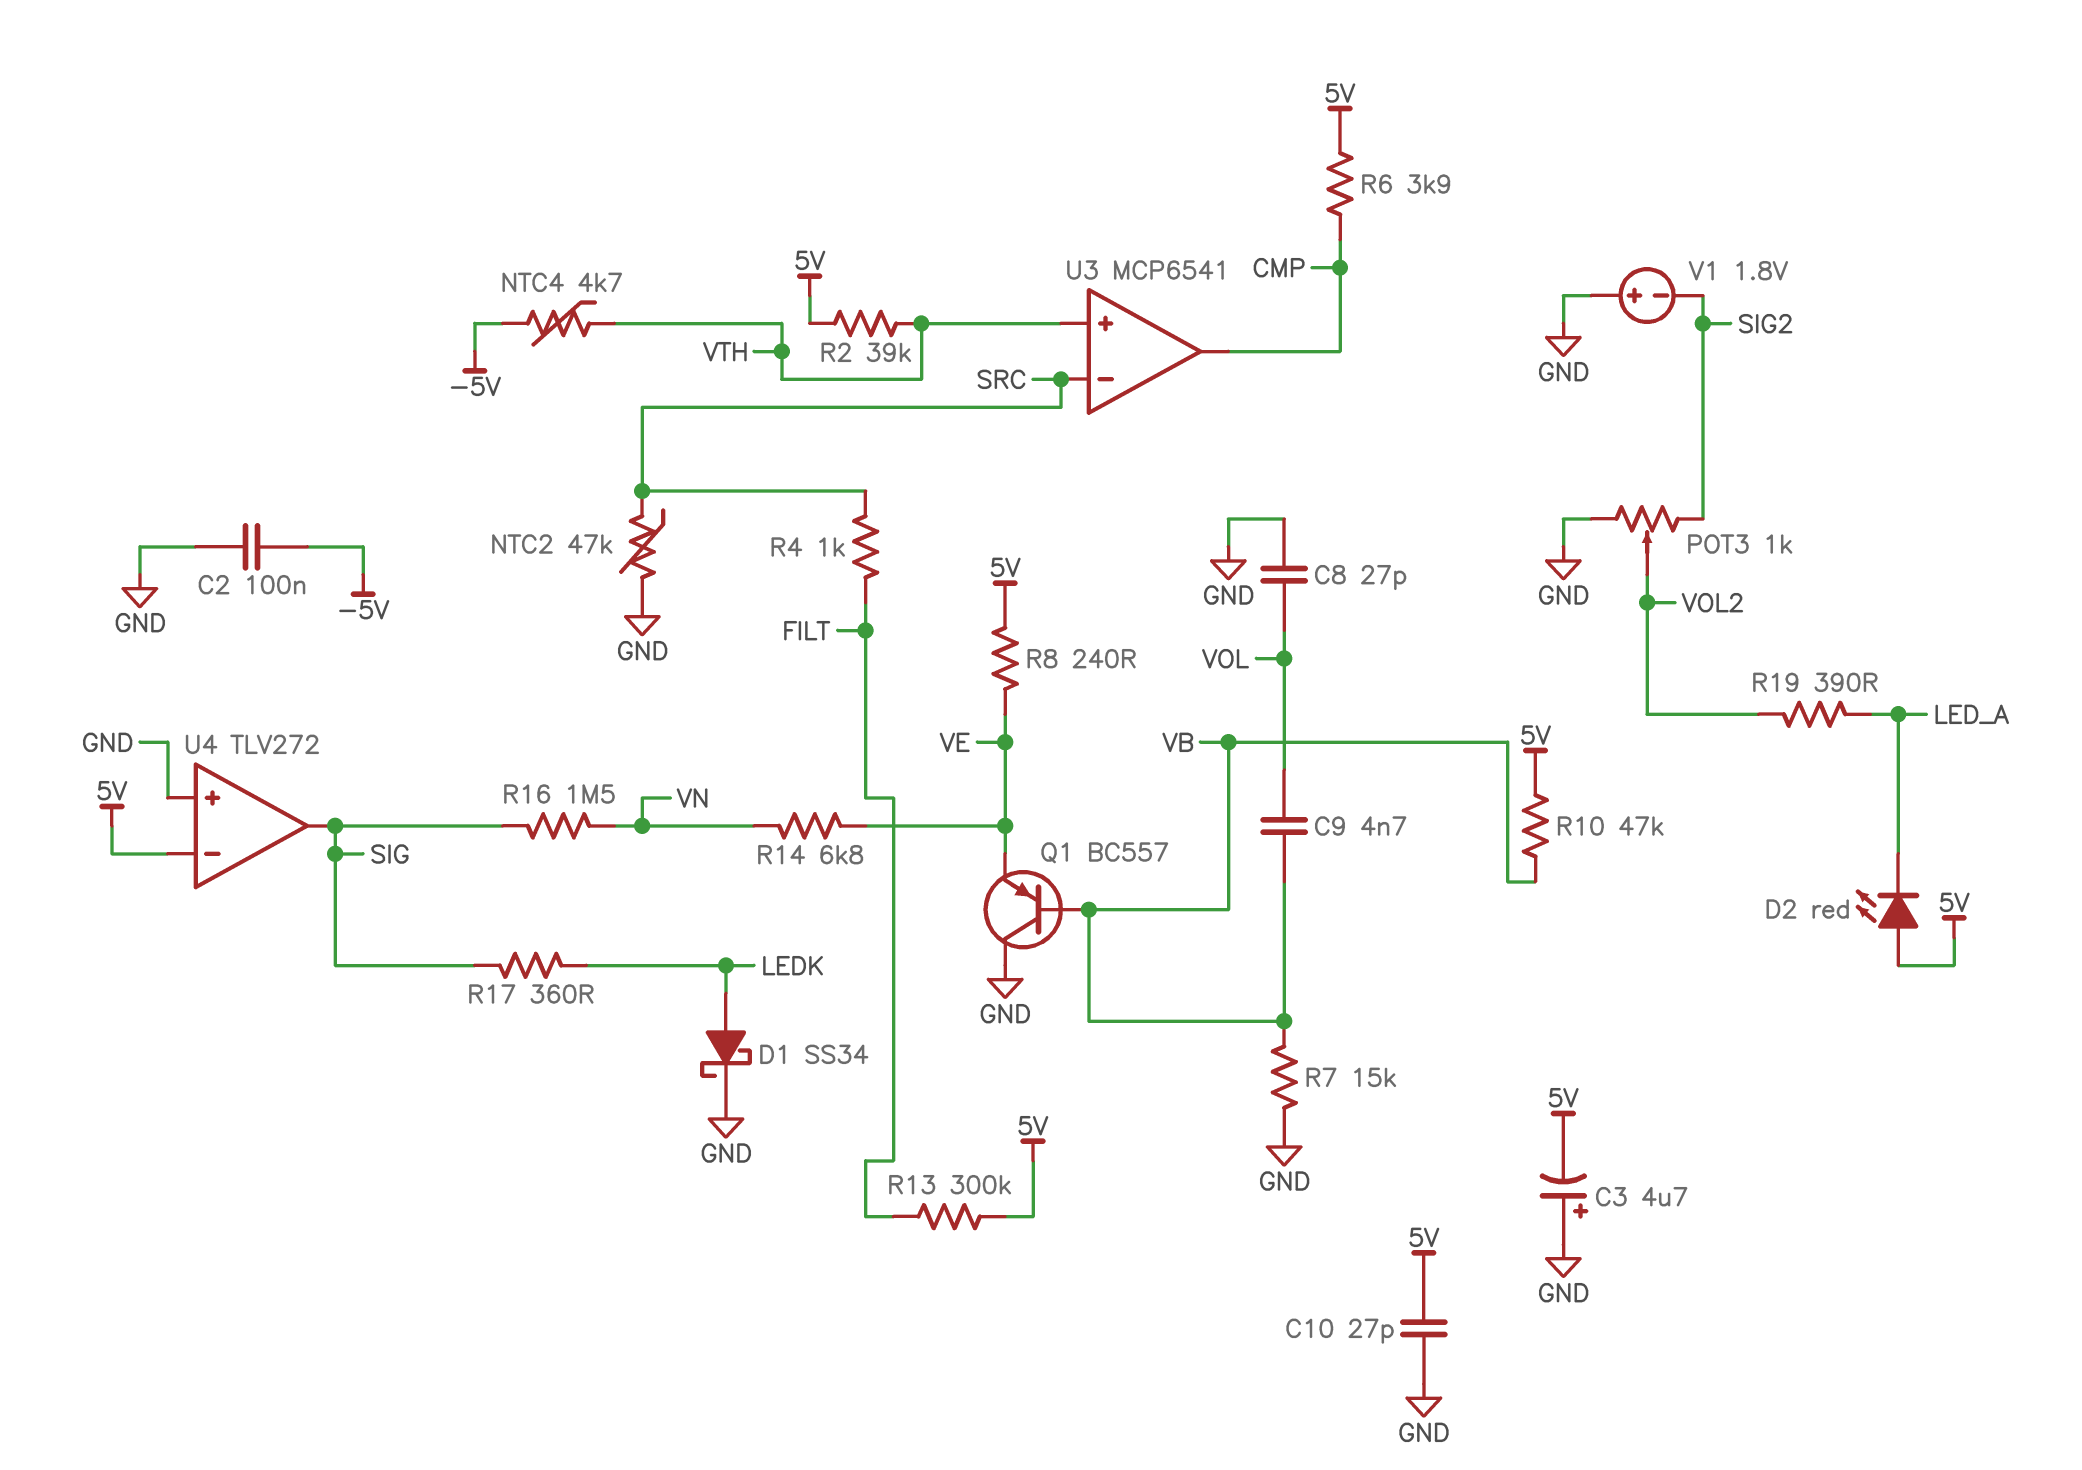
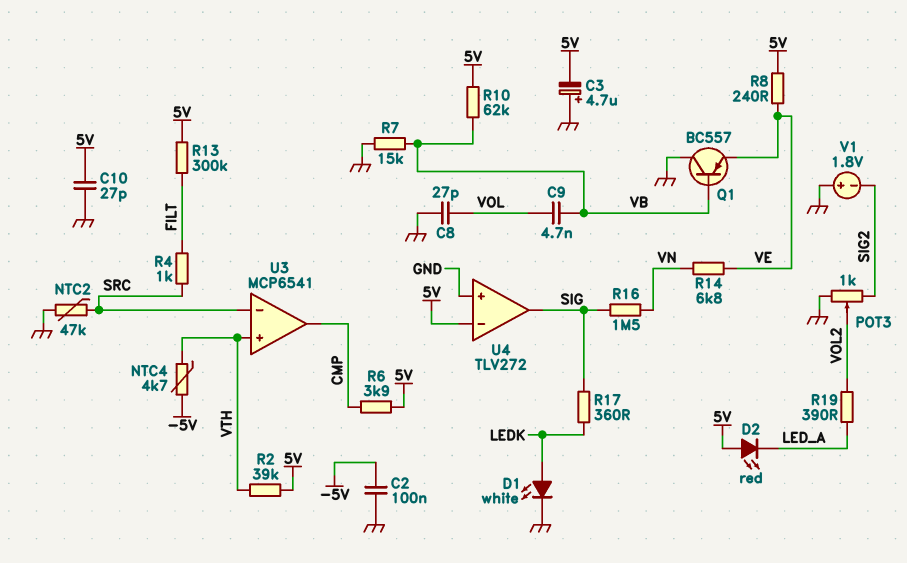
D1: schottky SS34 (A LEDK, K GND) -> LED white (A LEDK, K GND)
R10: 47k (5V, VB) -> 62k (5V, VB)

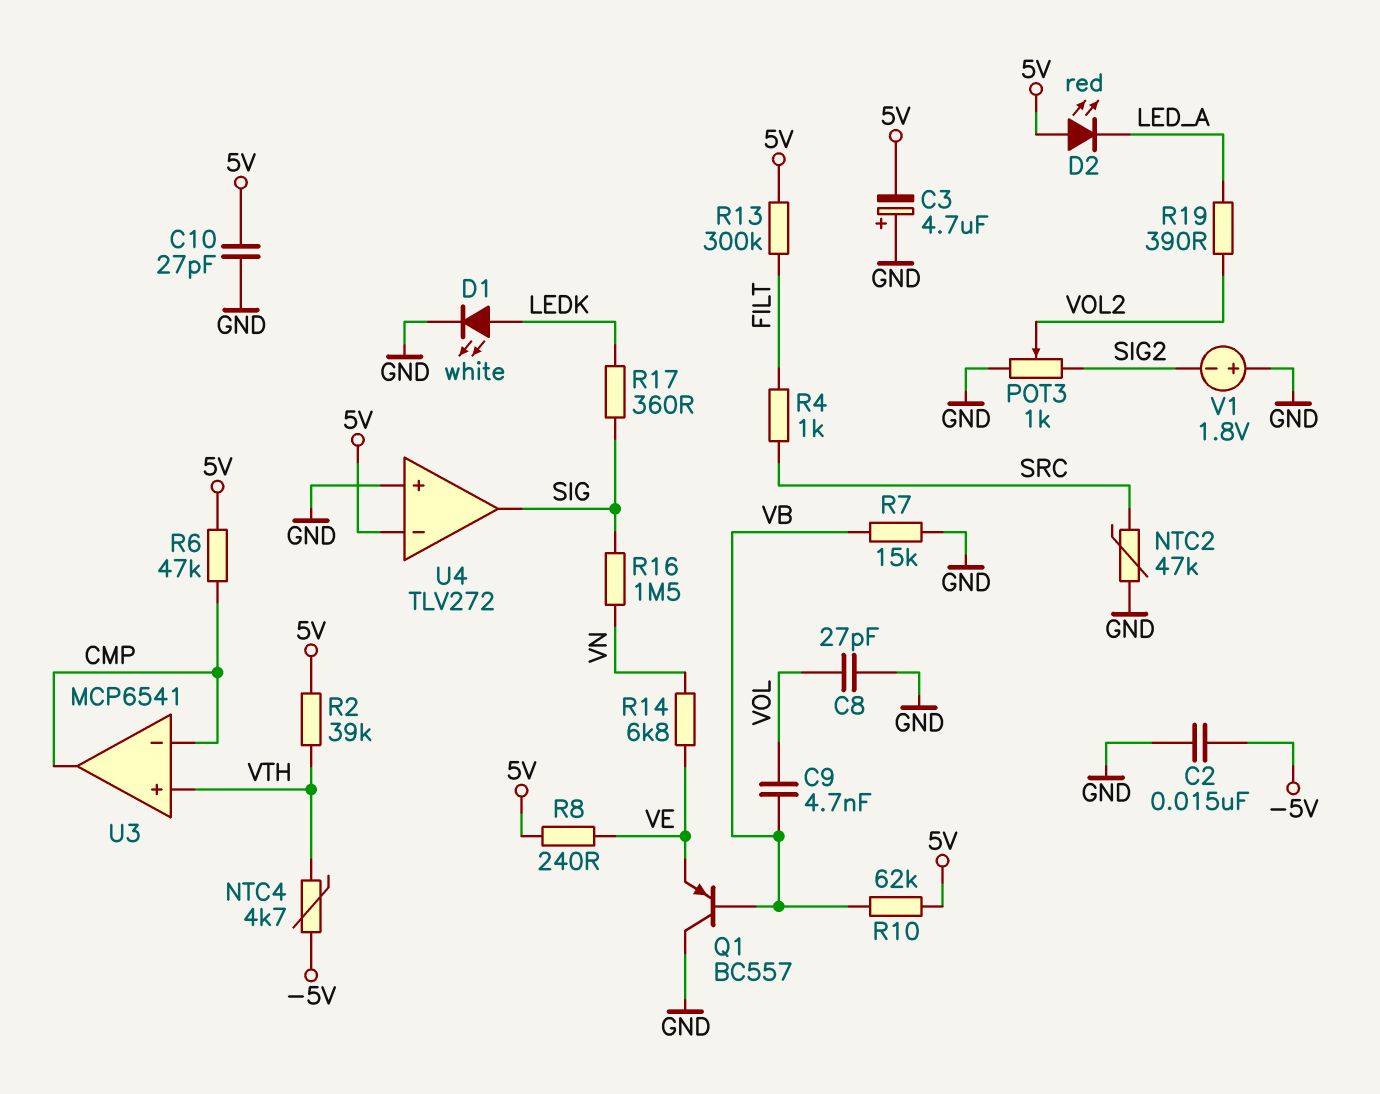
C2: 100nF (-5V, GND) -> 15nF (-5V, GND)
R6: 3.9k (5V, CMP) -> 47k (5V, CMP)
U3 pin in-: SRC -> CMP

